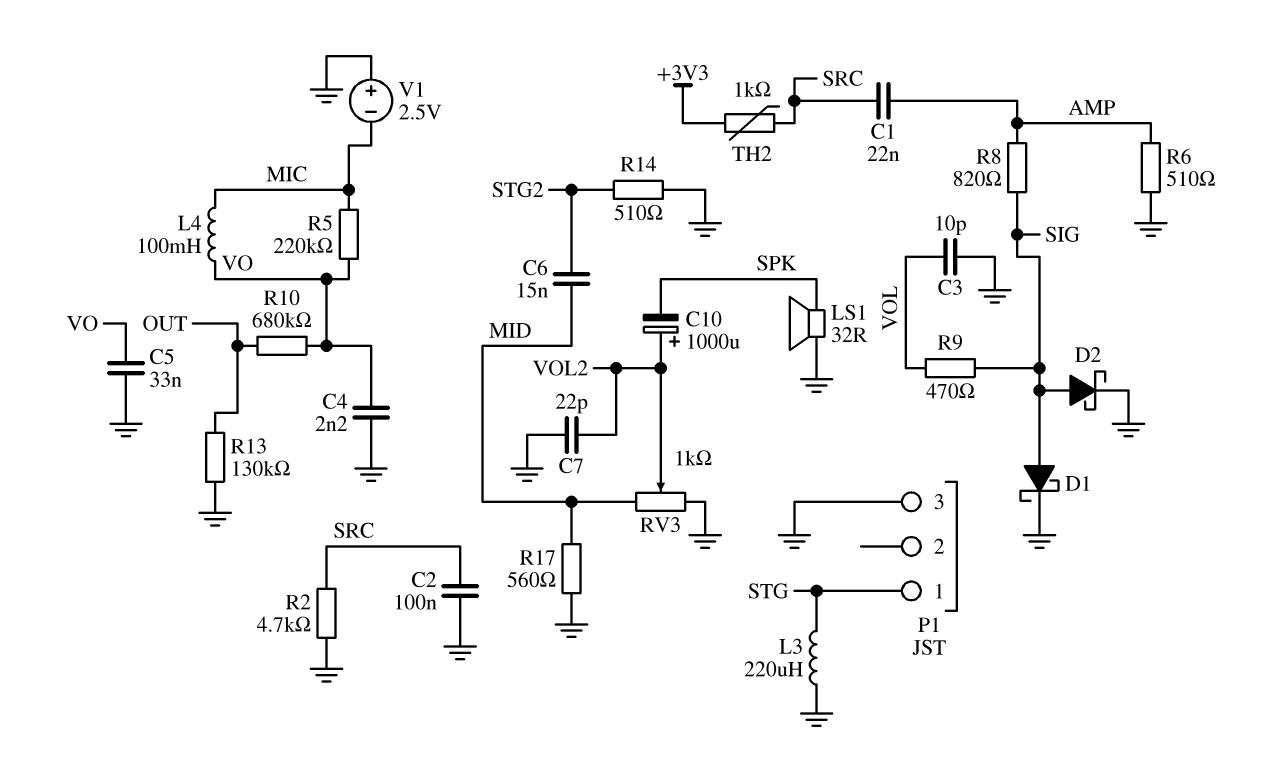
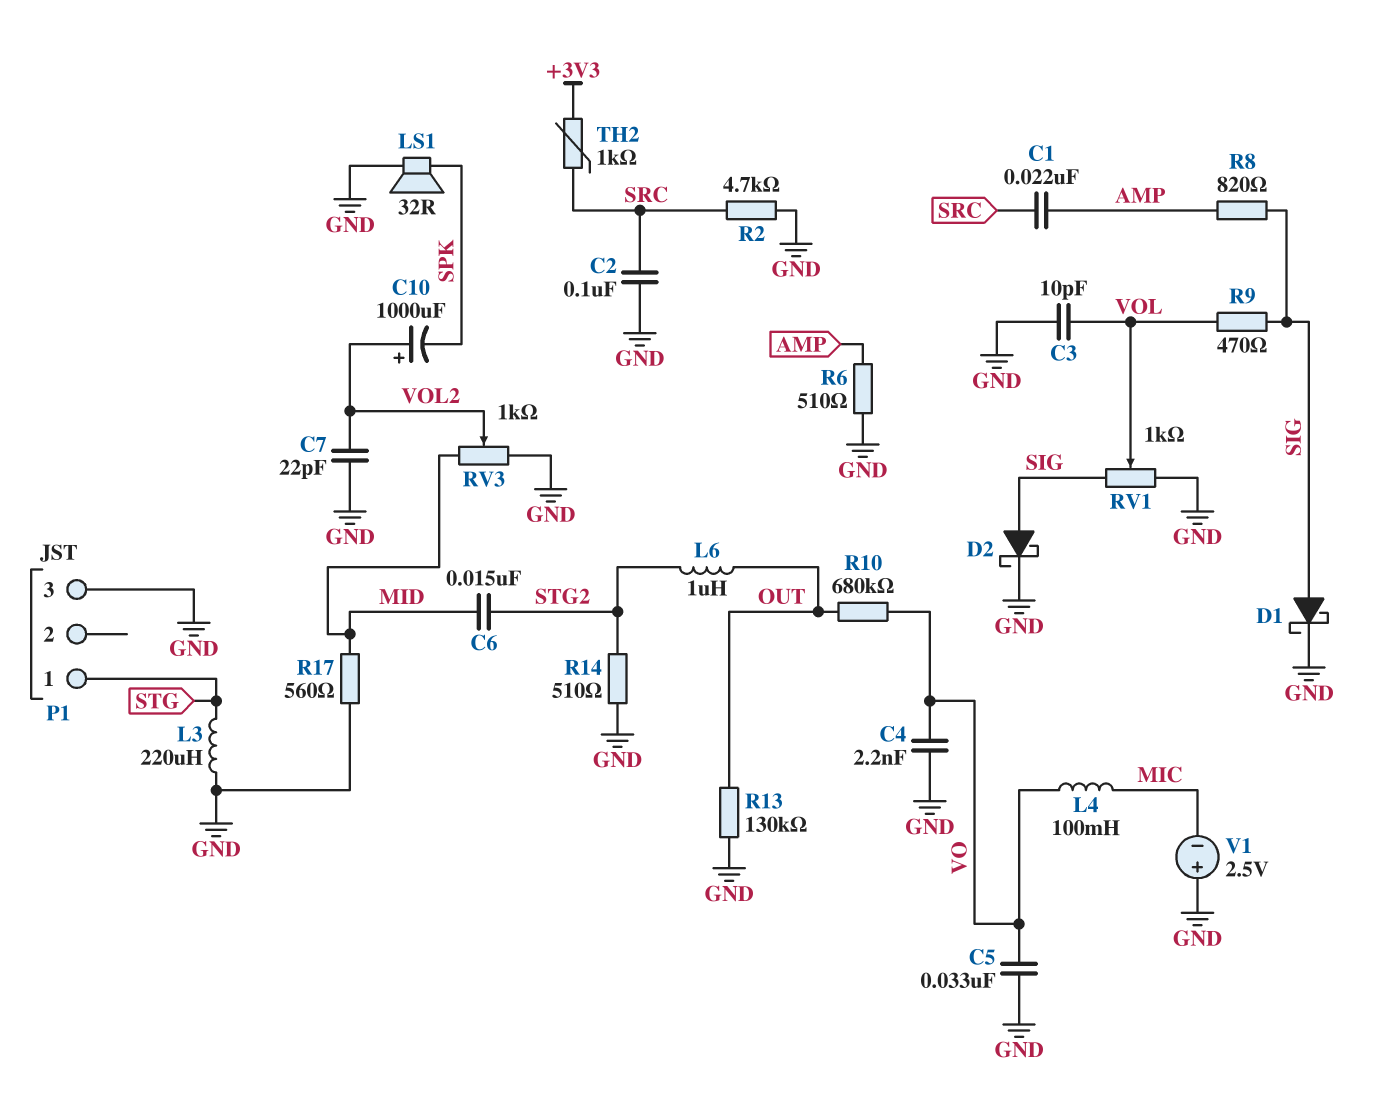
L6: none -> 1uH (OUT, STG2)
R5: 220k (MIC, VO) -> none
RV1: none -> 1k (GND, SIG, wiper VOL)

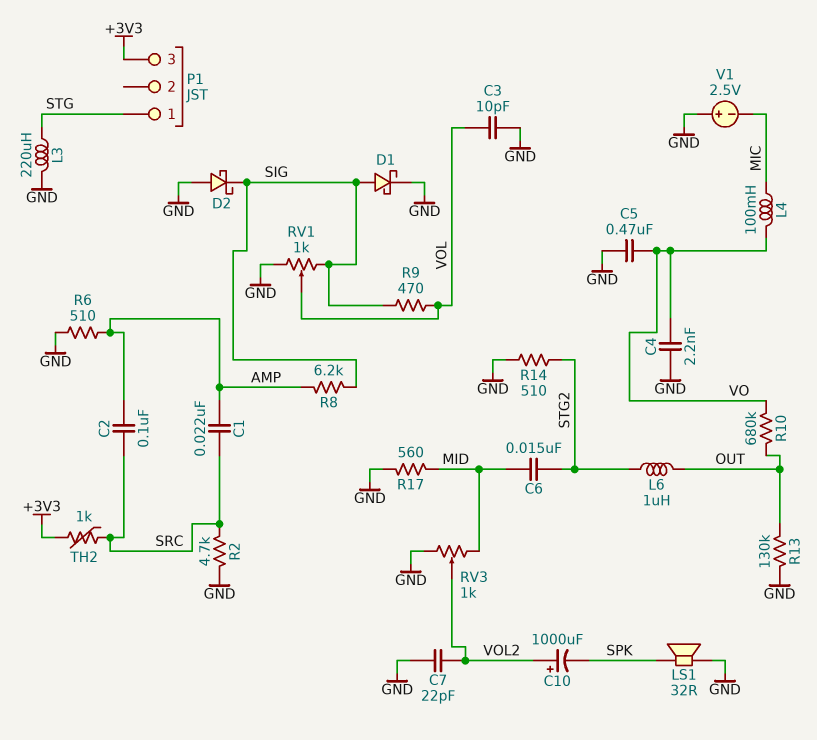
C2: 100nF (GND, SRC) -> 100nF (AMP, SRC)
C5: 33nF (GND, VO) -> 470nF (GND, VO)
D2: schottky (A SIG, K GND) -> schottky (A GND, K SIG)
P1 pin 3: GND -> +3V3
R8: 820 (AMP, SIG) -> 6.2k (AMP, SIG)

